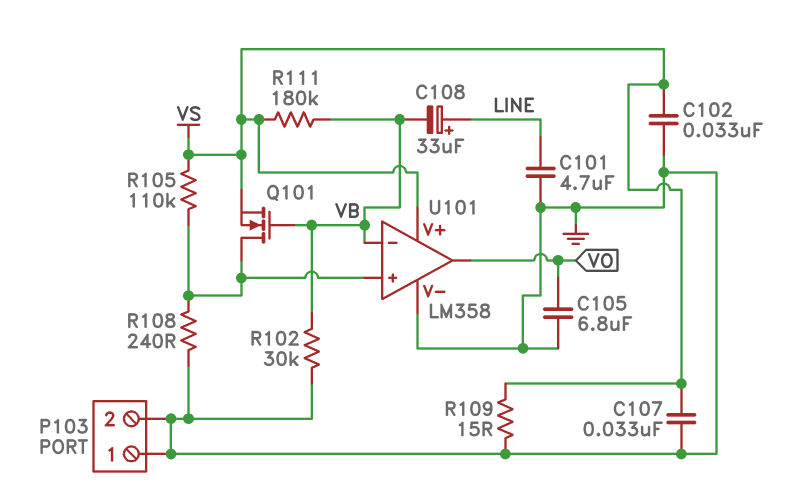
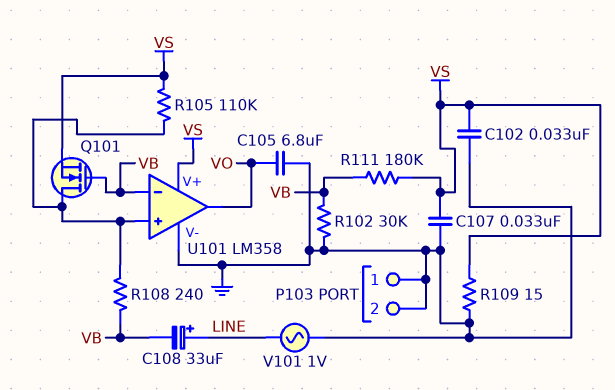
C101: 4.7uF (GND, LINE) -> none
R108: 240 (GND, U101/in+) -> 240 (U101/in+, VB)
V101: none -> AC 1V (GND, LINE)

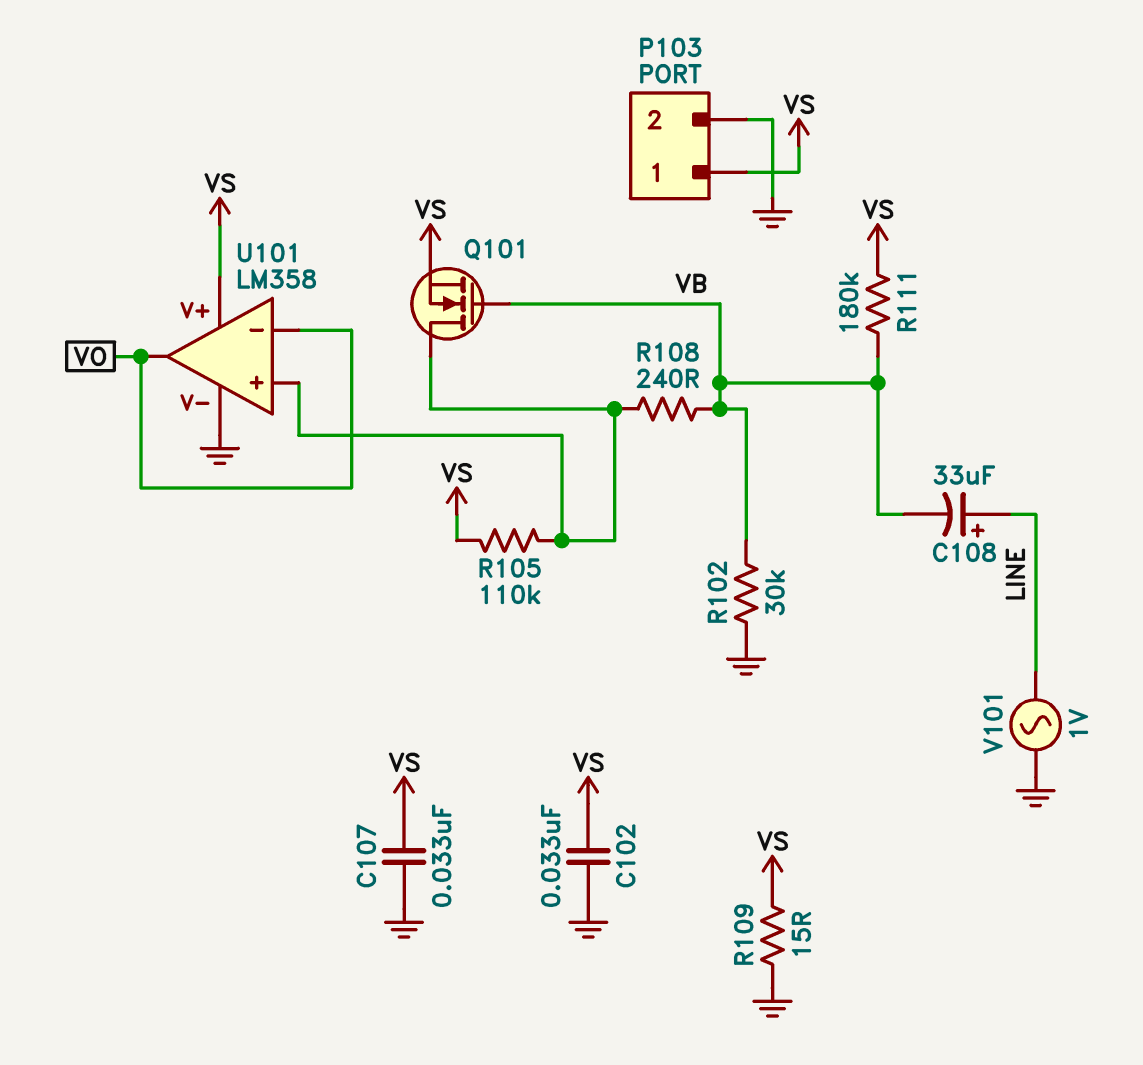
C105: 6.8uF (GND, VO) -> none
P103 pin 1: GND -> VS
U101 pin in-: VB -> VO

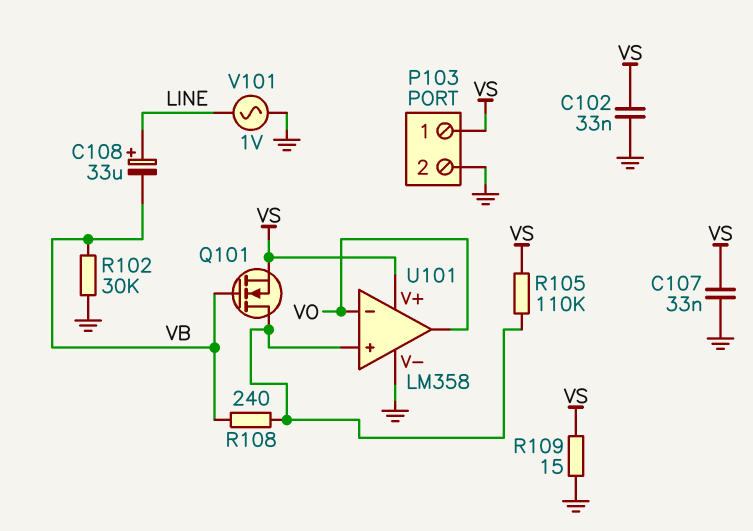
R111: 180k (VB, VS) -> none

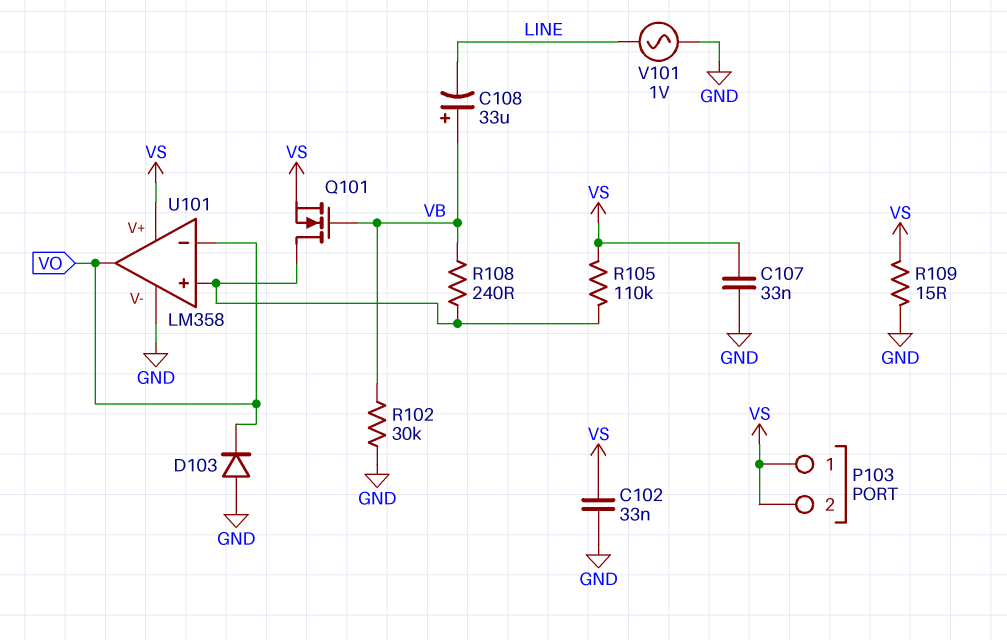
C108: 33uF (plus LINE, minus VB) -> 33uF (plus VB, minus LINE)
D103: none -> diode (A GND, K VO)
P103 pin 2: GND -> VS

